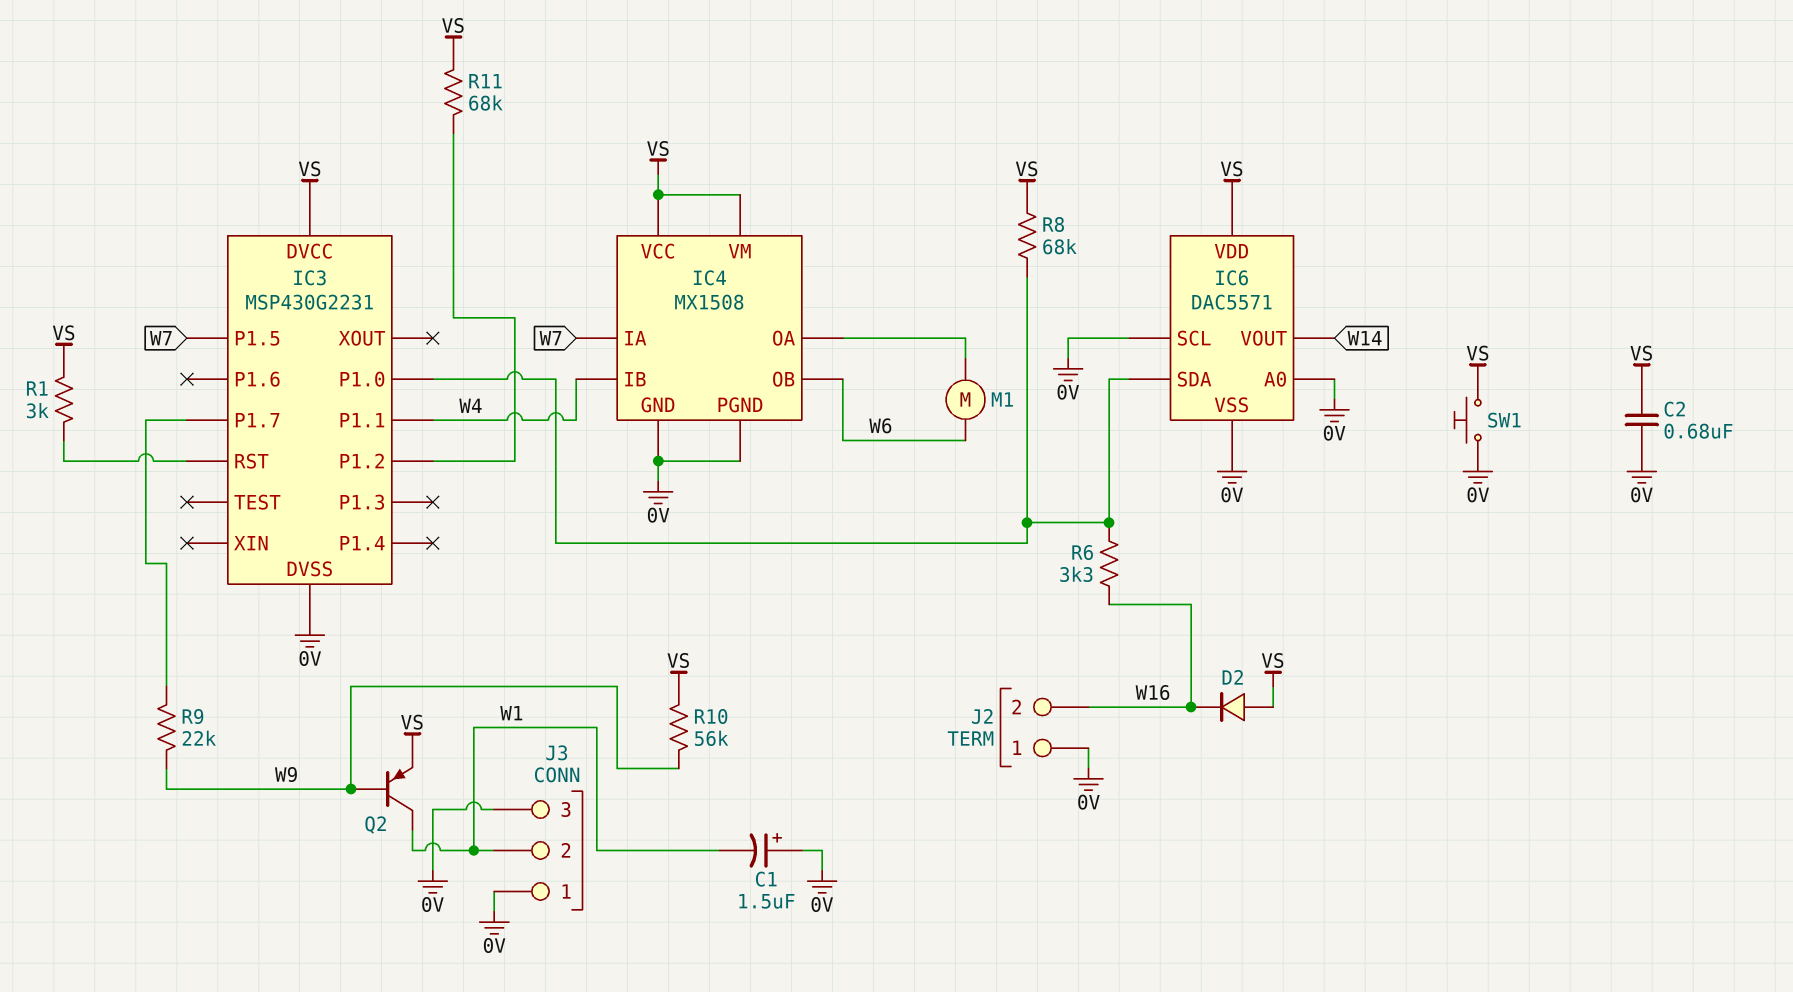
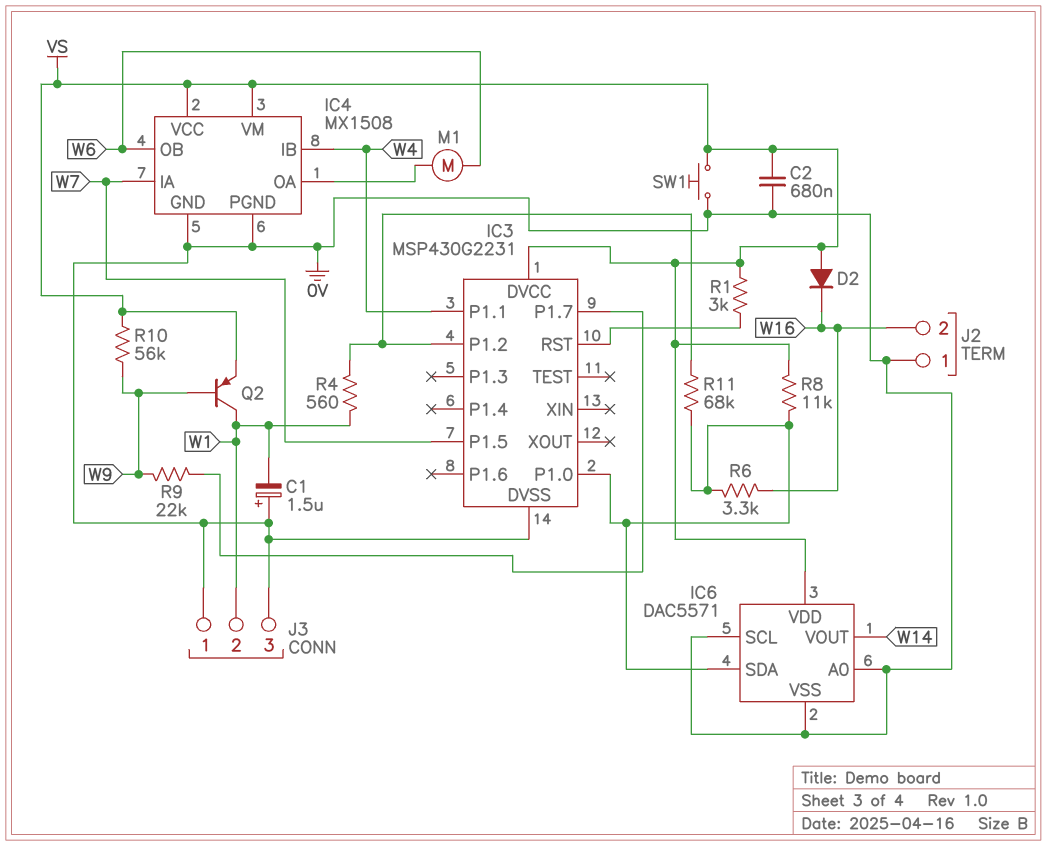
R4: none -> 560 (IC3/P1.2, W1)
R8: 68k (IC3/P1.0, VS) -> 11k (IC3/P1.0, VS)
R11: 68k (IC3/P1.2, VS) -> 68k (IC3/P1.0, IC3/P1.2)

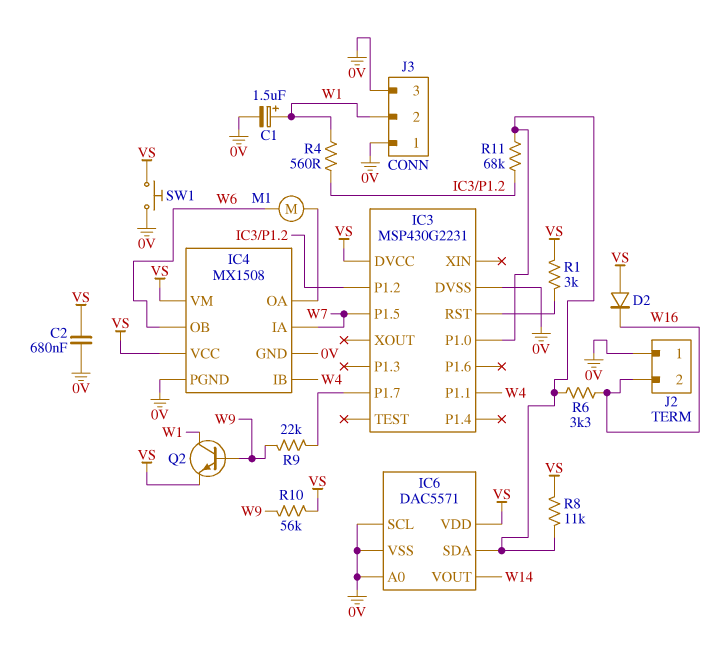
C1: 1.5uF (plus 0V, minus W1) -> 1.5uF (plus W1, minus 0V)
Q2: PNP (B W9, C W1, E VS) -> NPN (B W9, C W1, E VS)

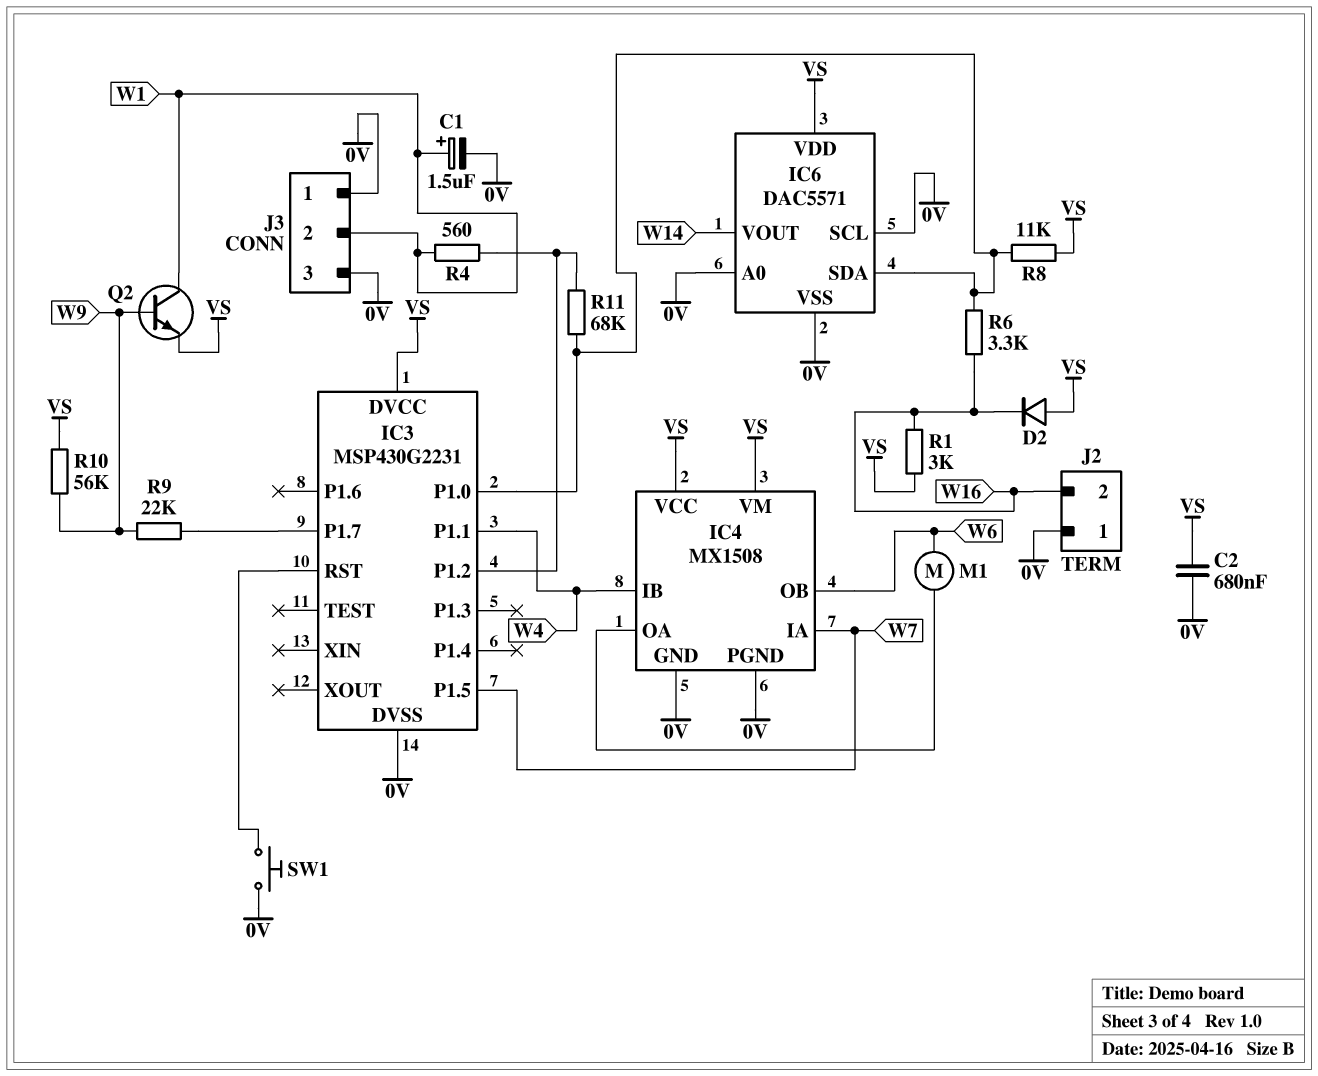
R1: 3k (IC3/RST, VS) -> 3k (VS, W16)
SW1: button (0V, VS) -> button (0V, IC3/RST)

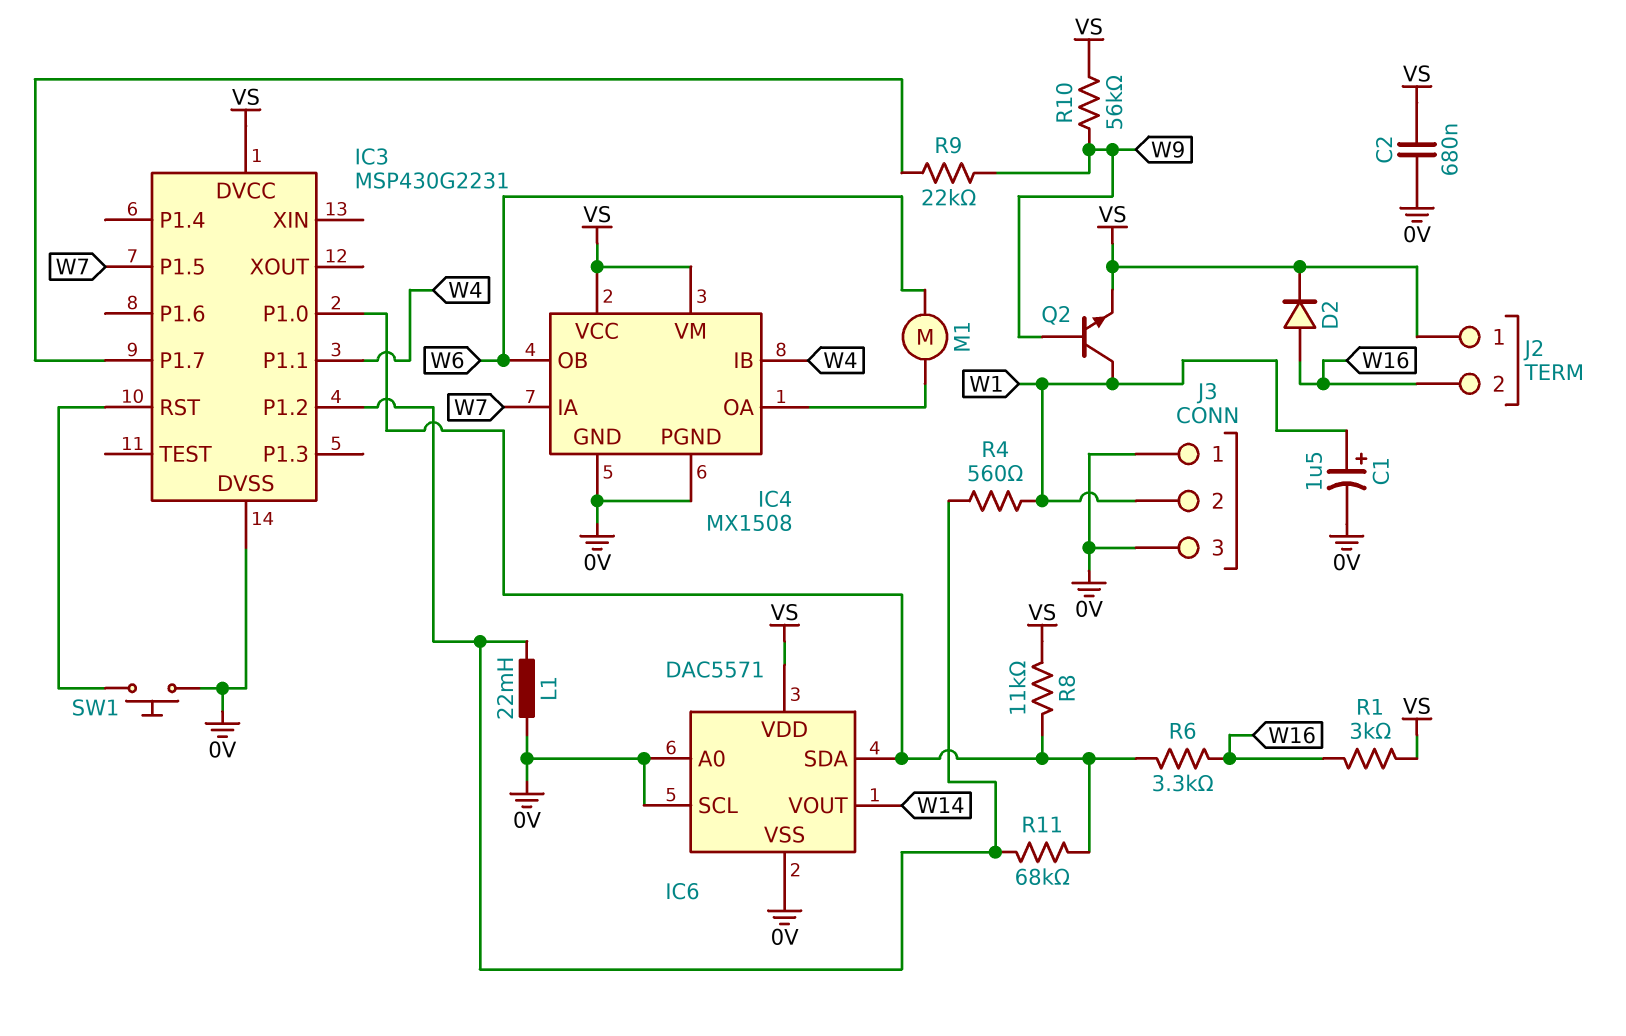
D2: diode (A VS, K W16) -> diode (A W16, K VS)
J2 pin 1: 0V -> VS
L1: none -> 22mH (0V, IC3/P1.2)

